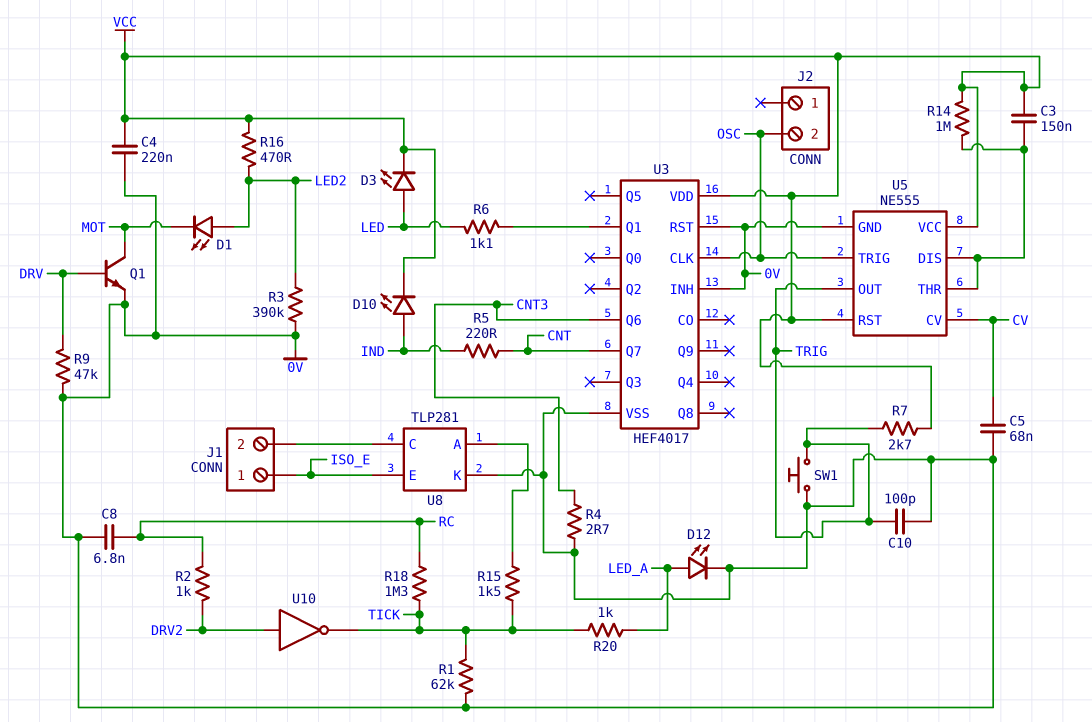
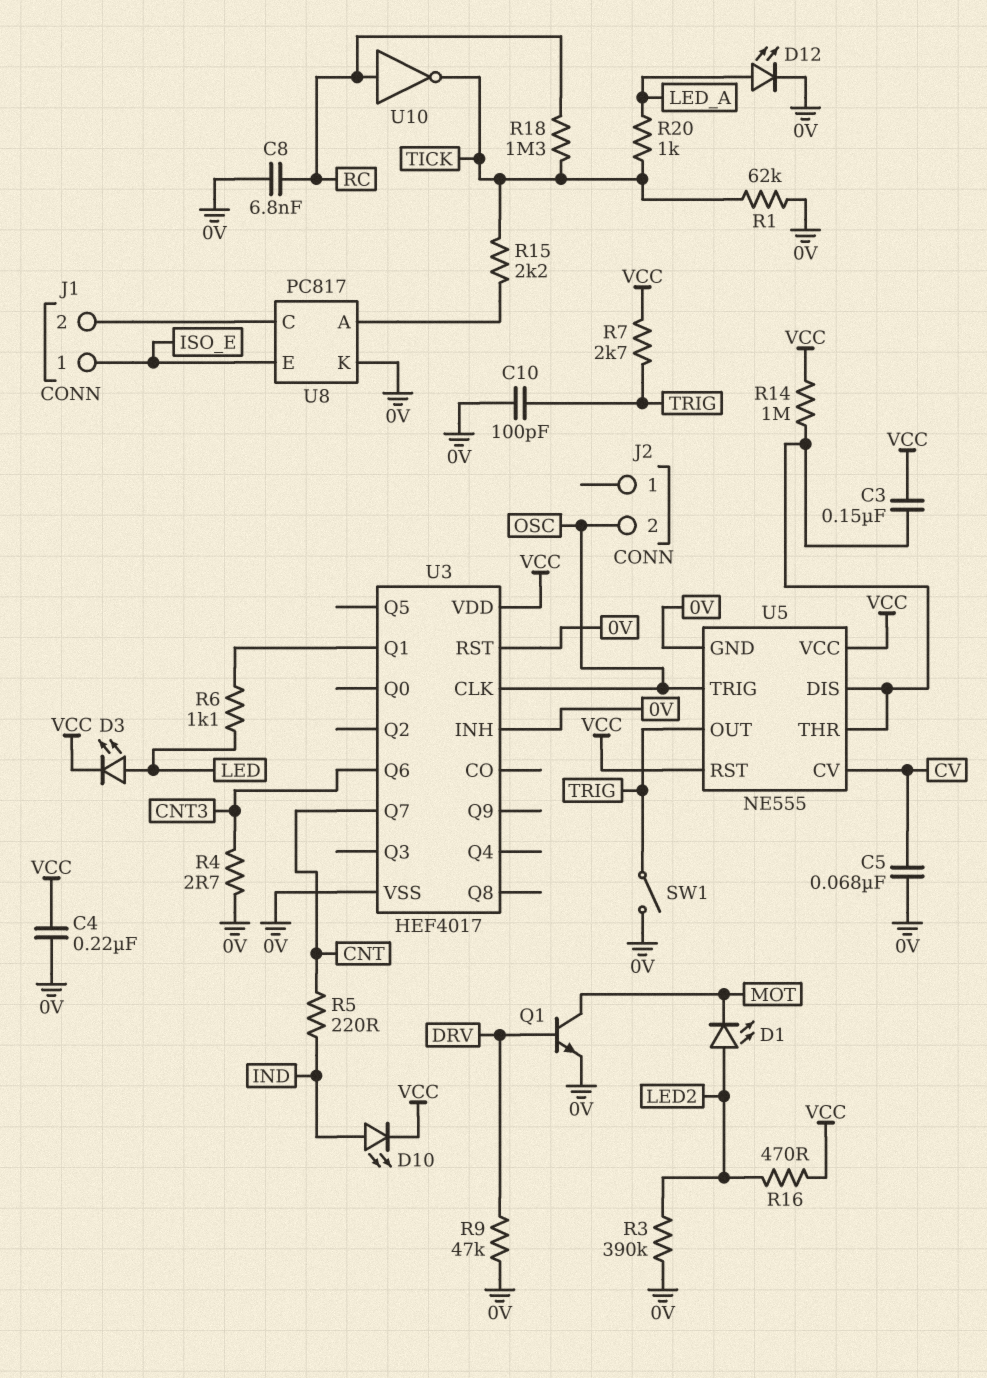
R2: 1k (DRV2, RC) -> none
R15: 1.5k (TICK, U8/A) -> 2.2k (TICK, U8/A)
SW1: button (0V, TRIG) -> switch (0V, TRIG)
U8: TLP281 -> PC817
U10: NOT (in DRV2, out TICK) -> NOT (in RC, out TICK)

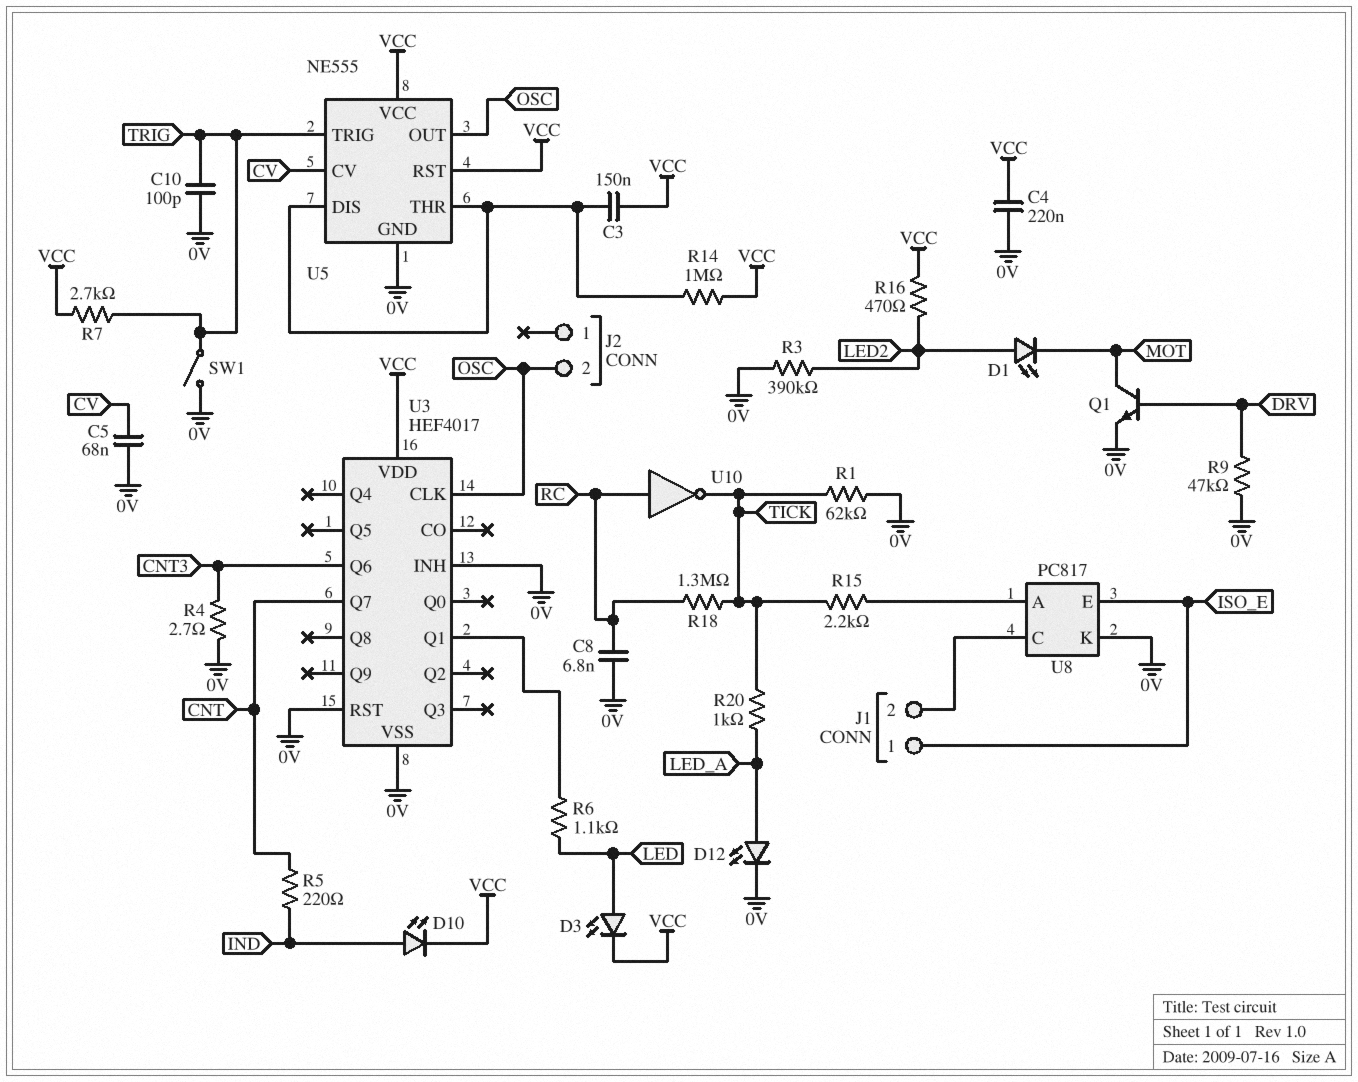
U5 pin OUT: TRIG -> OSC
U5 pin TRIG: OSC -> TRIG

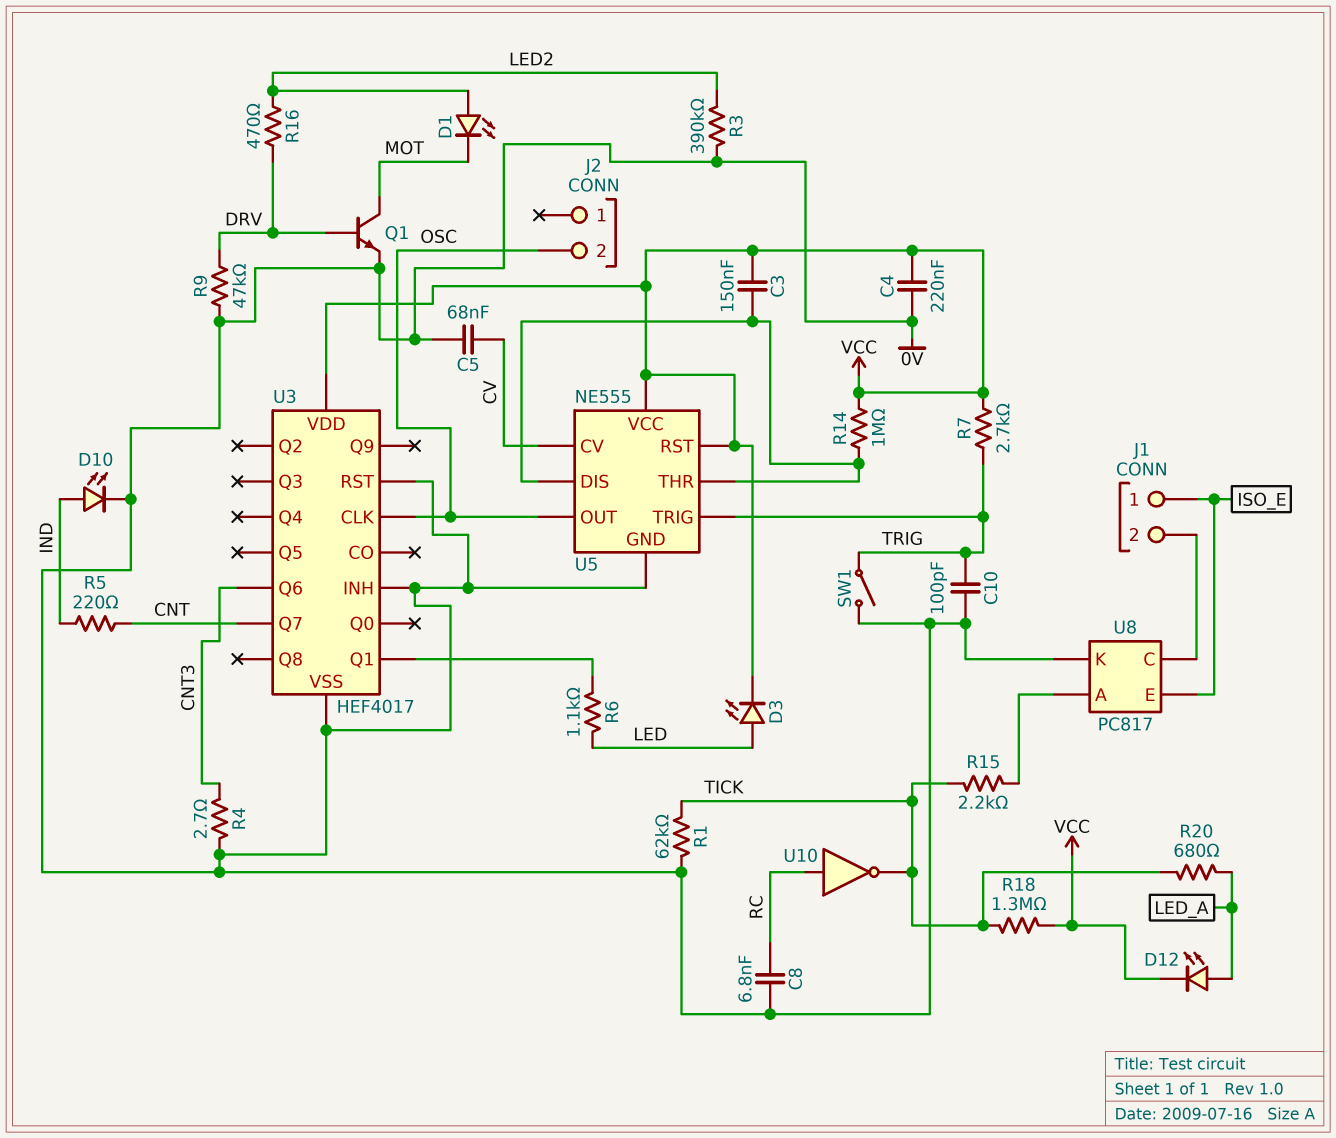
D10: LED (A IND, K VCC) -> LED (A IND, K 0V)
D12: LED (A LED_A, K 0V) -> LED (A LED_A, K VCC)
R16: 470 (LED2, VCC) -> 470 (DRV, LED2)
R18: 1.3M (RC, TICK) -> 1.3M (TICK, VCC)
R20: 1k (LED_A, TICK) -> 680 (LED_A, TICK)

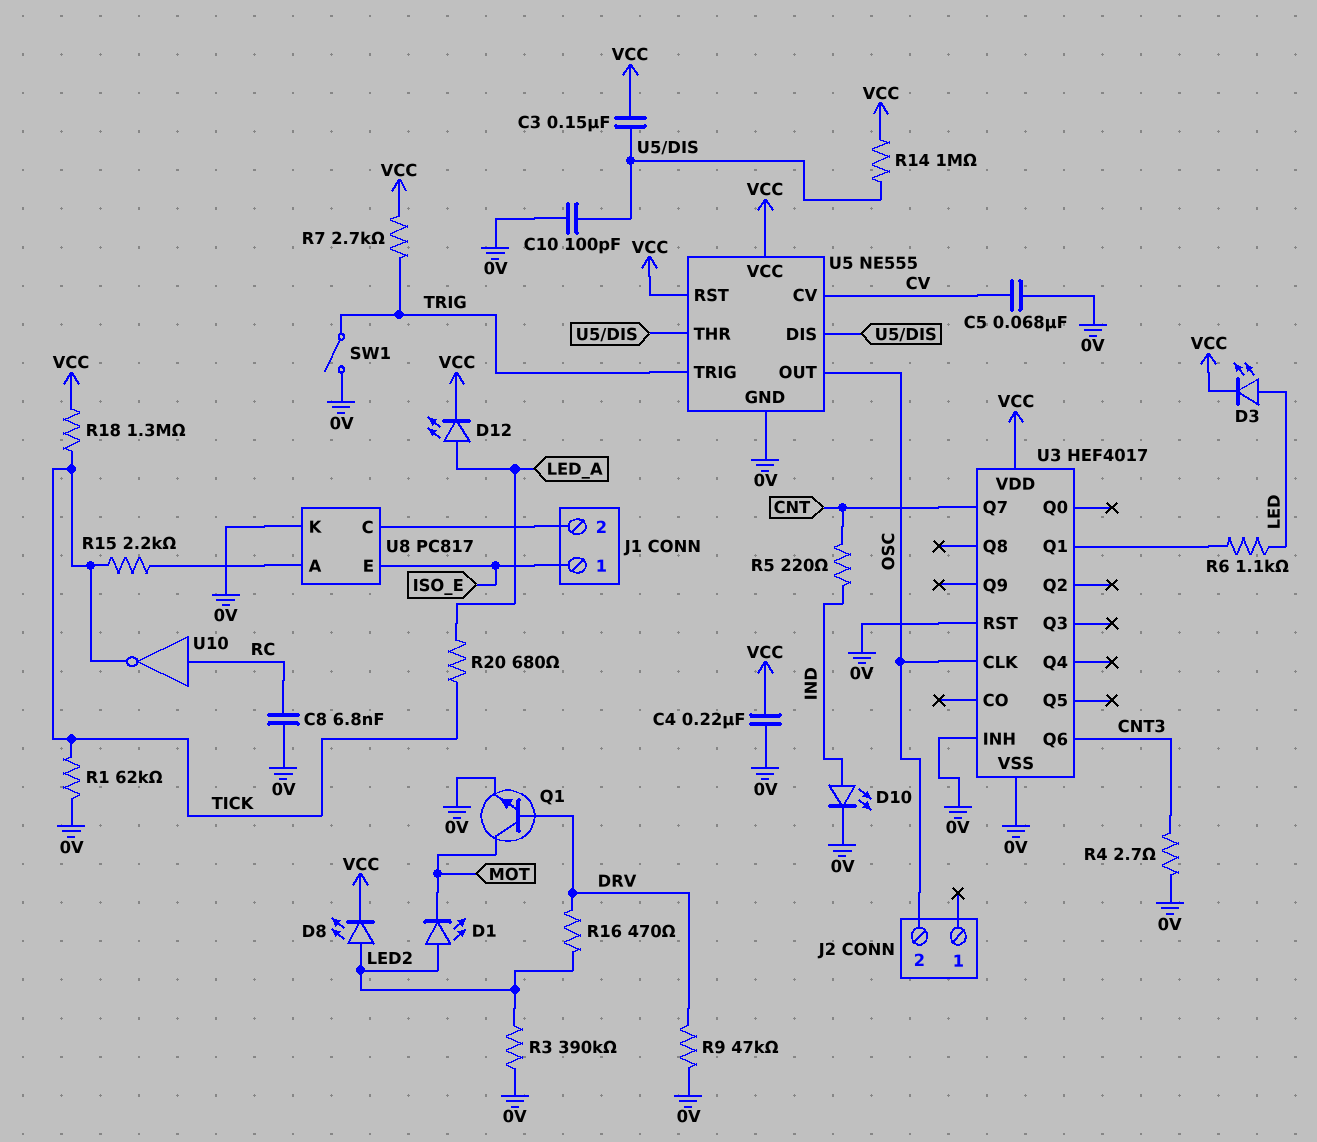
C10: 100pF (0V, TRIG) -> 100pF (0V, U5/DIS)
D8: none -> LED (A LED2, K VCC)

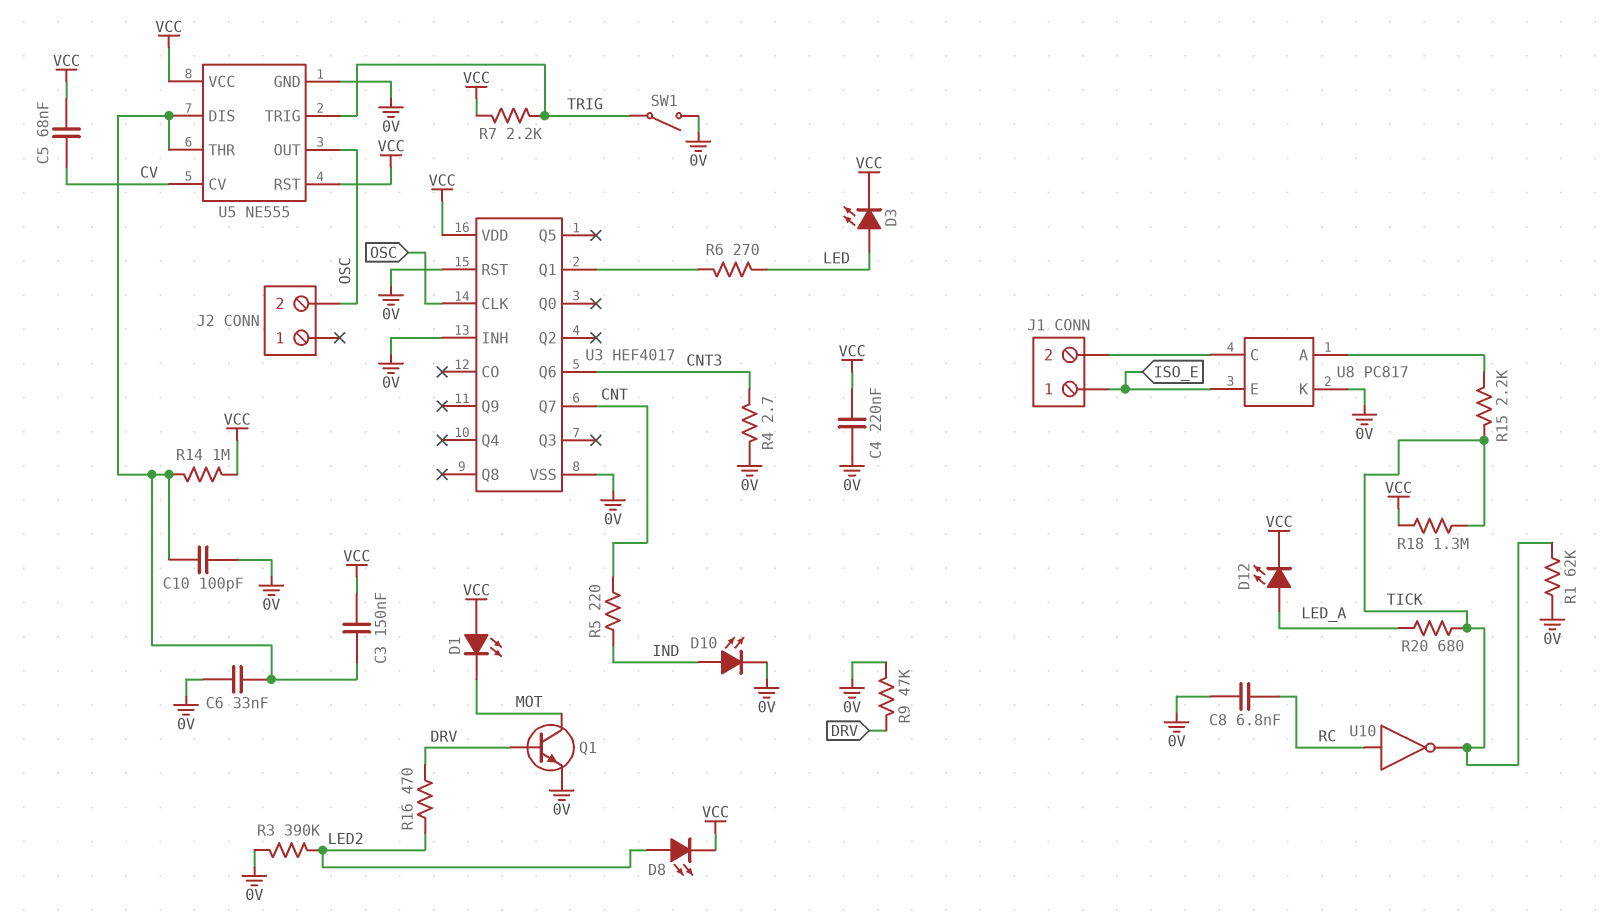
C5: 68nF (0V, CV) -> 68nF (CV, VCC)
C6: none -> 33nF (0V, U5/DIS)
D1: LED (A LED2, K MOT) -> LED (A VCC, K MOT)
R6: 1.1k (LED, U3/Q1) -> 270 (LED, U3/Q1)
R7: 2.7k (TRIG, VCC) -> 2.2k (TRIG, VCC)

